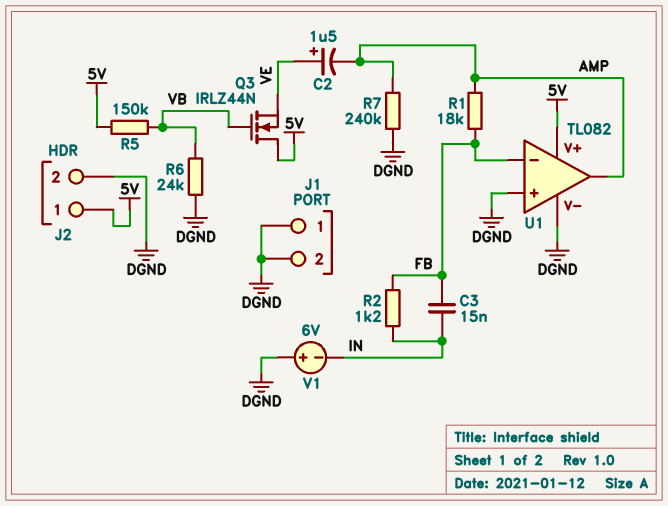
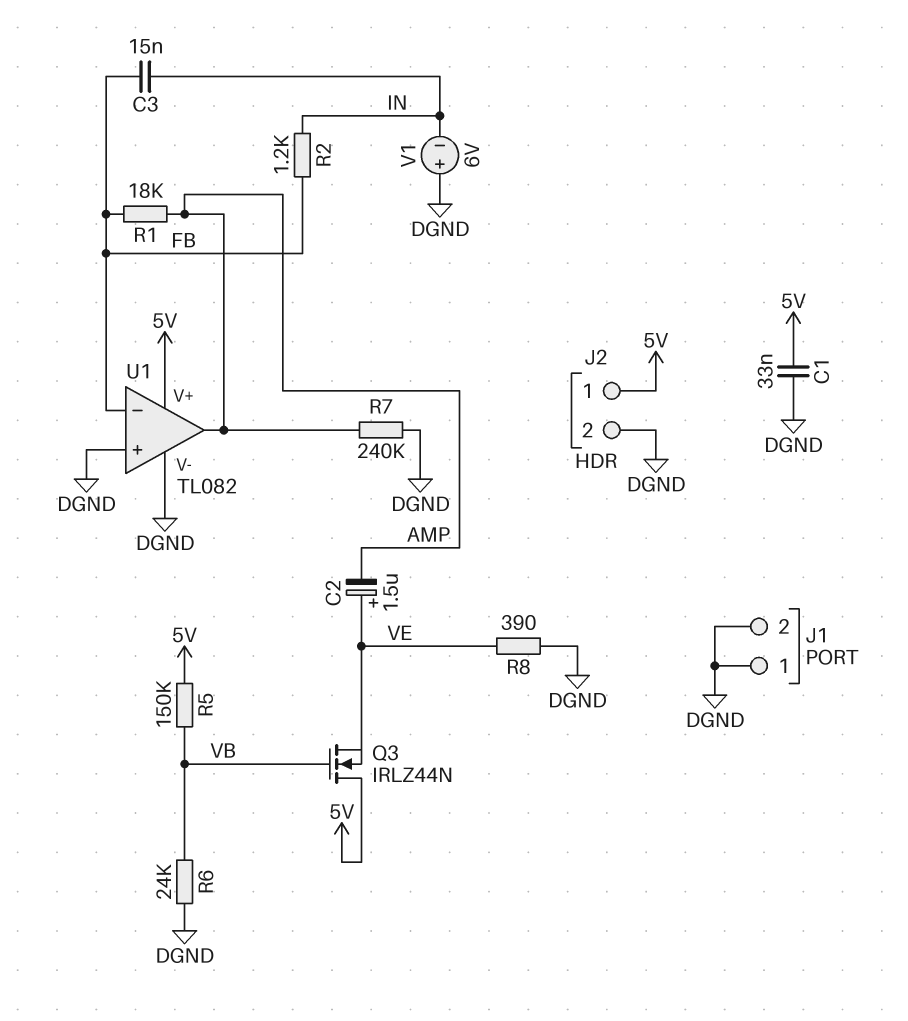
C1: none -> 33nF (5V, DGND)
R8: none -> 390 (DGND, VE)

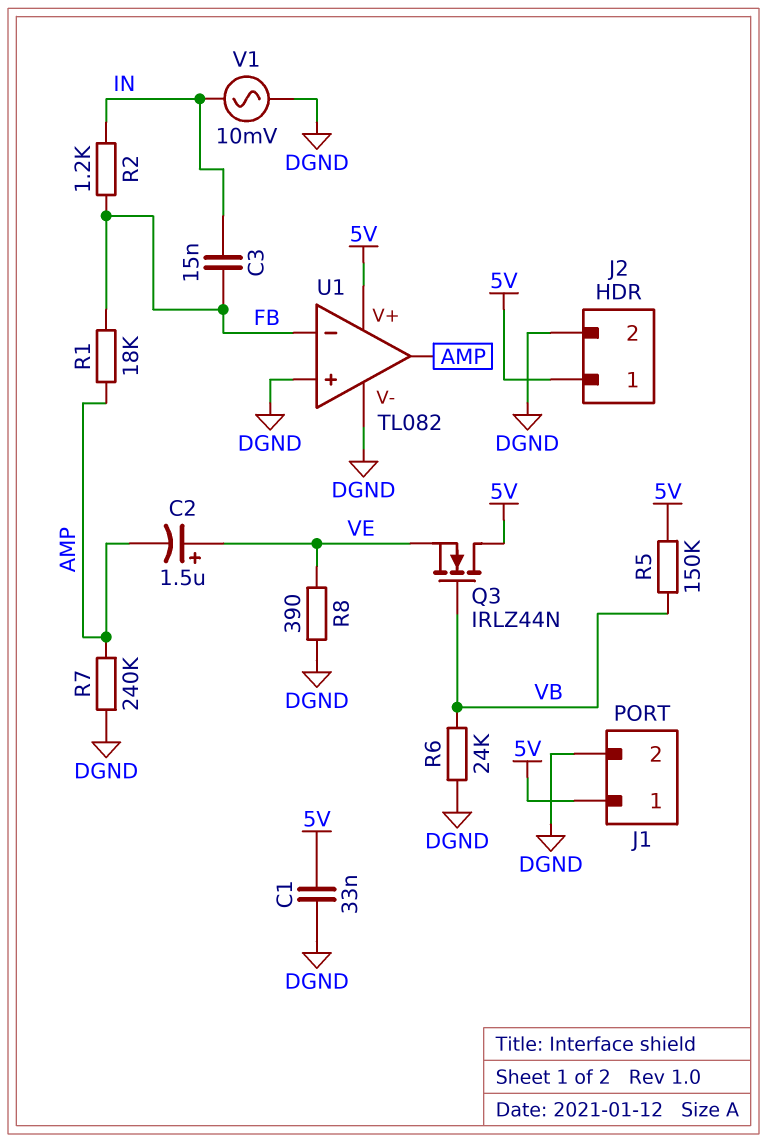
J1 pin 1: DGND -> 5V
V1: 6V (plus DGND, minus IN) -> AC 10mV (DGND, IN)

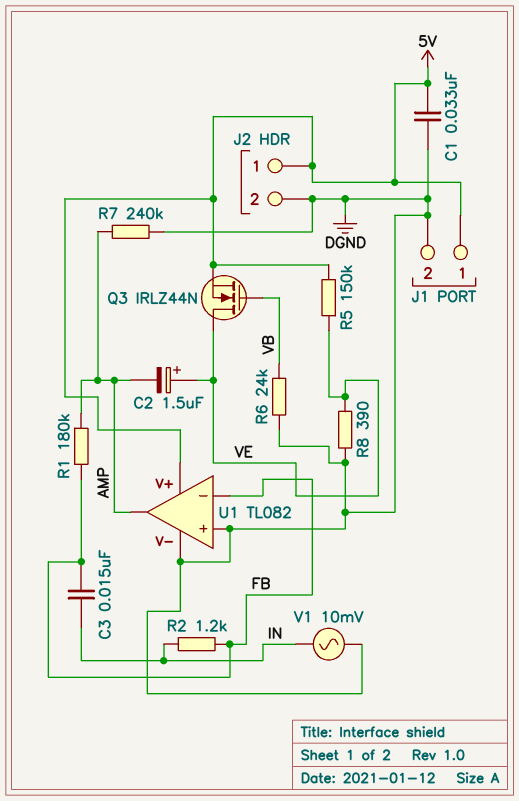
Q3: NMOS IRLZ44N (G VB, D 5V, S VE) -> NMOS IRLZ44N (G VB, D VE, S 5V)
R1: 18k (AMP, FB) -> 180k (AMP, FB)
R5: 150k (5V, VB) -> 150k (5V, VE)

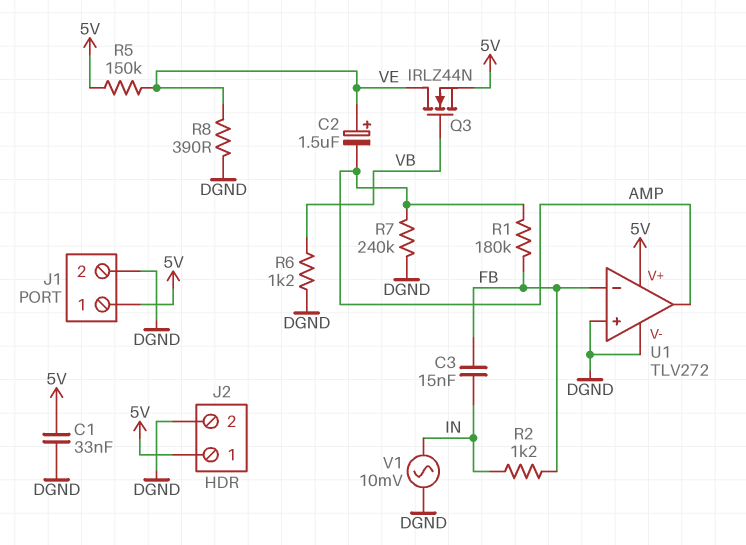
R6: 24k (DGND, VB) -> 1.2k (DGND, VB)
U1: TL082 -> TLV272

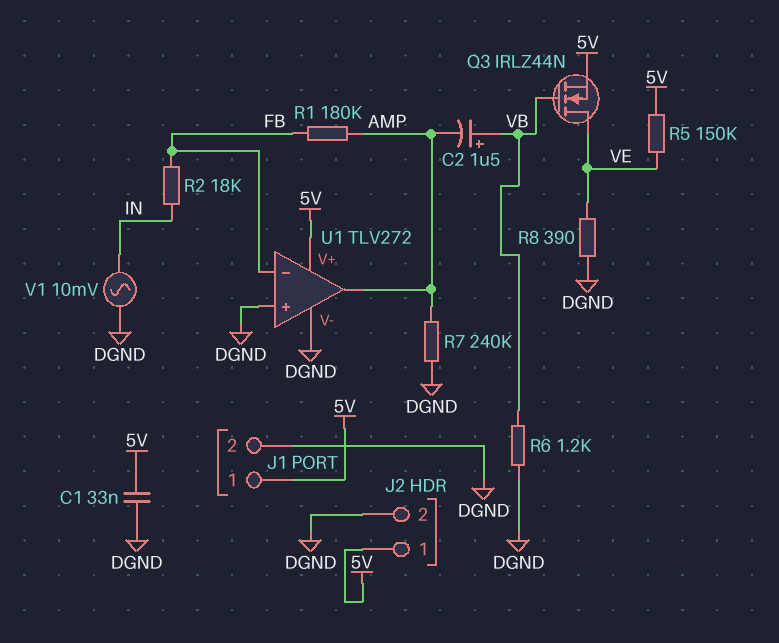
C2: 1.5uF (plus VE, minus AMP) -> 1.5uF (plus VB, minus AMP)
C3: 15nF (FB, IN) -> none
R2: 1.2k (FB, IN) -> 18k (FB, IN)

